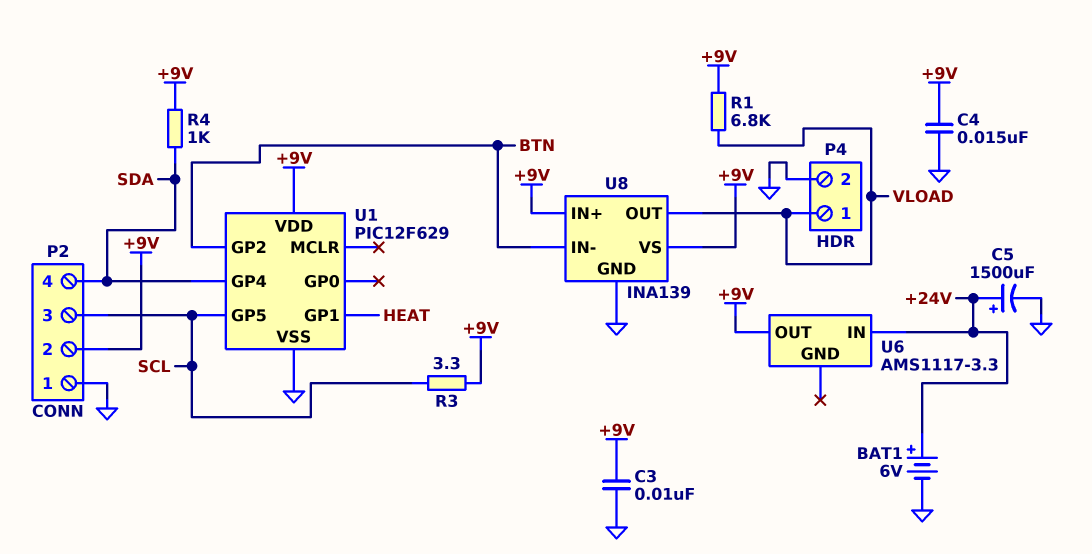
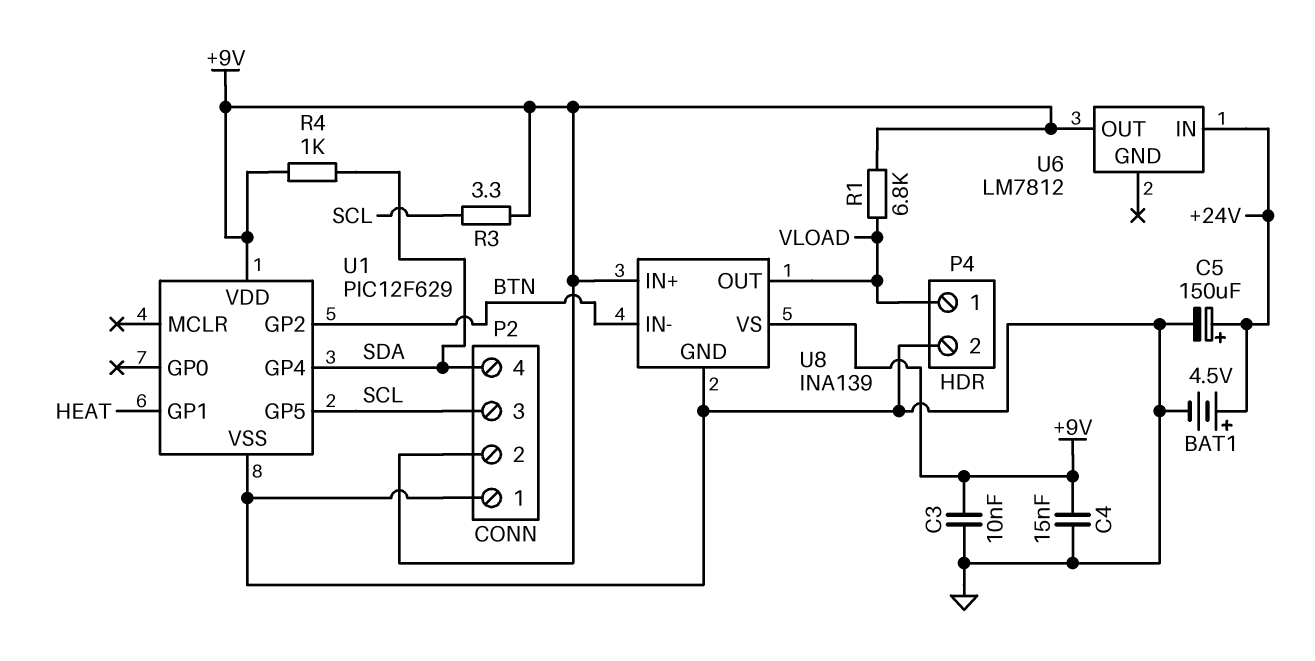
BAT1: 6V (plus +24V, minus GND) -> 4.5V (plus +24V, minus GND)
C5: 1500uF (plus +24V, minus GND) -> 150uF (plus +24V, minus GND)
U6: AMS1117-3.3 -> LM7812

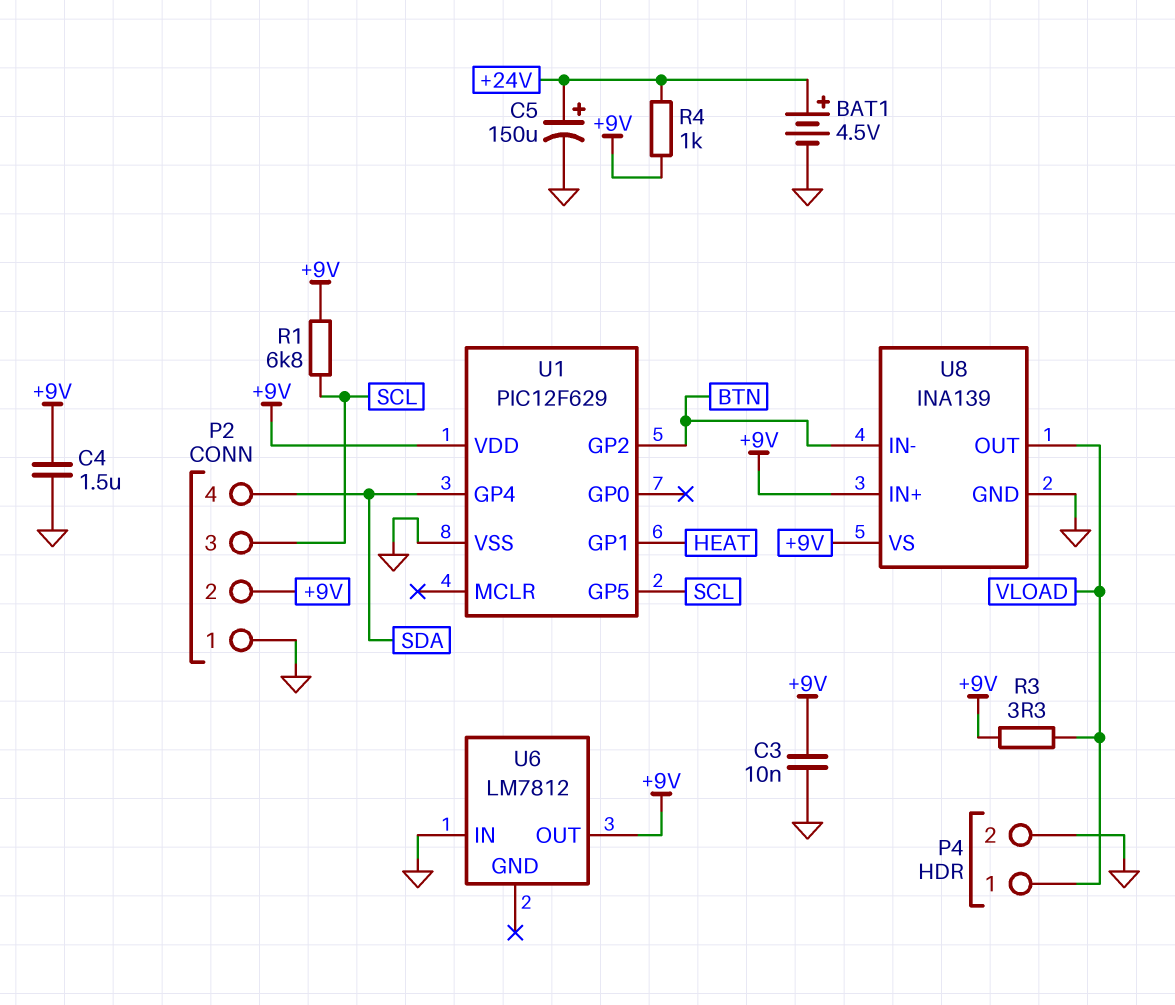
C4: 15nF (+9V, GND) -> 1.5uF (+9V, GND)
R1: 6.8k (+9V, VLOAD) -> 6.8k (+9V, SCL)
R3: 3.3 (+9V, SCL) -> 3.3 (+9V, VLOAD)
R4: 1k (+9V, SDA) -> 1k (+9V, +24V)
U6 pin IN: +24V -> GND

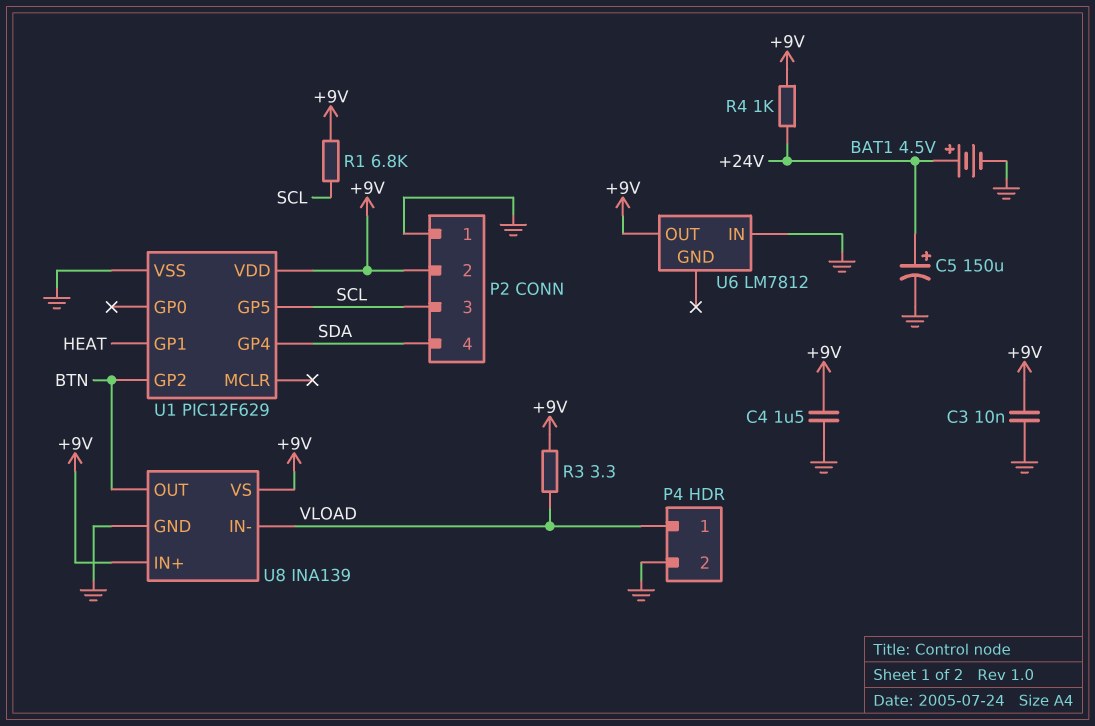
U8 pin IN-: BTN -> VLOAD
U8 pin OUT: VLOAD -> BTN

